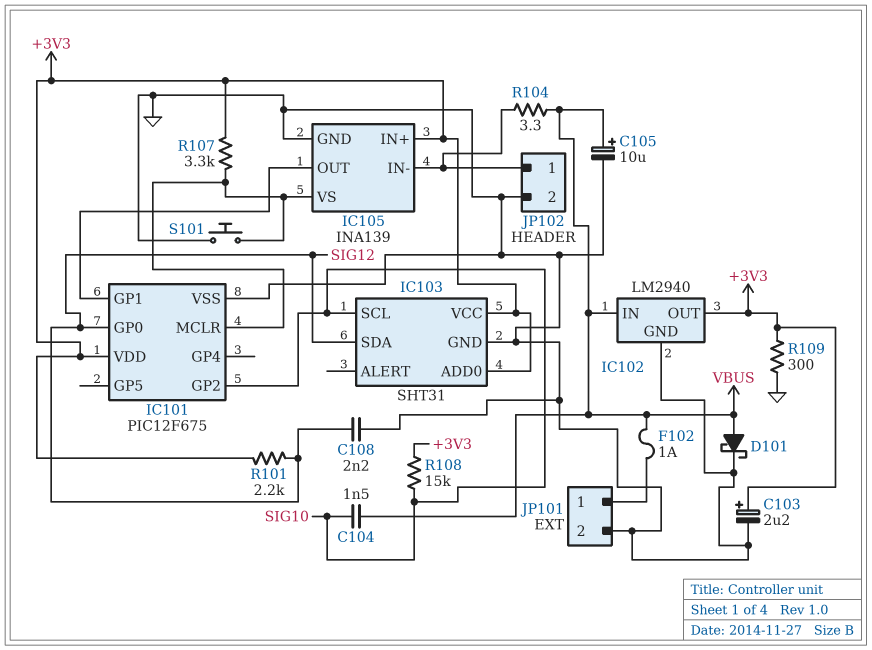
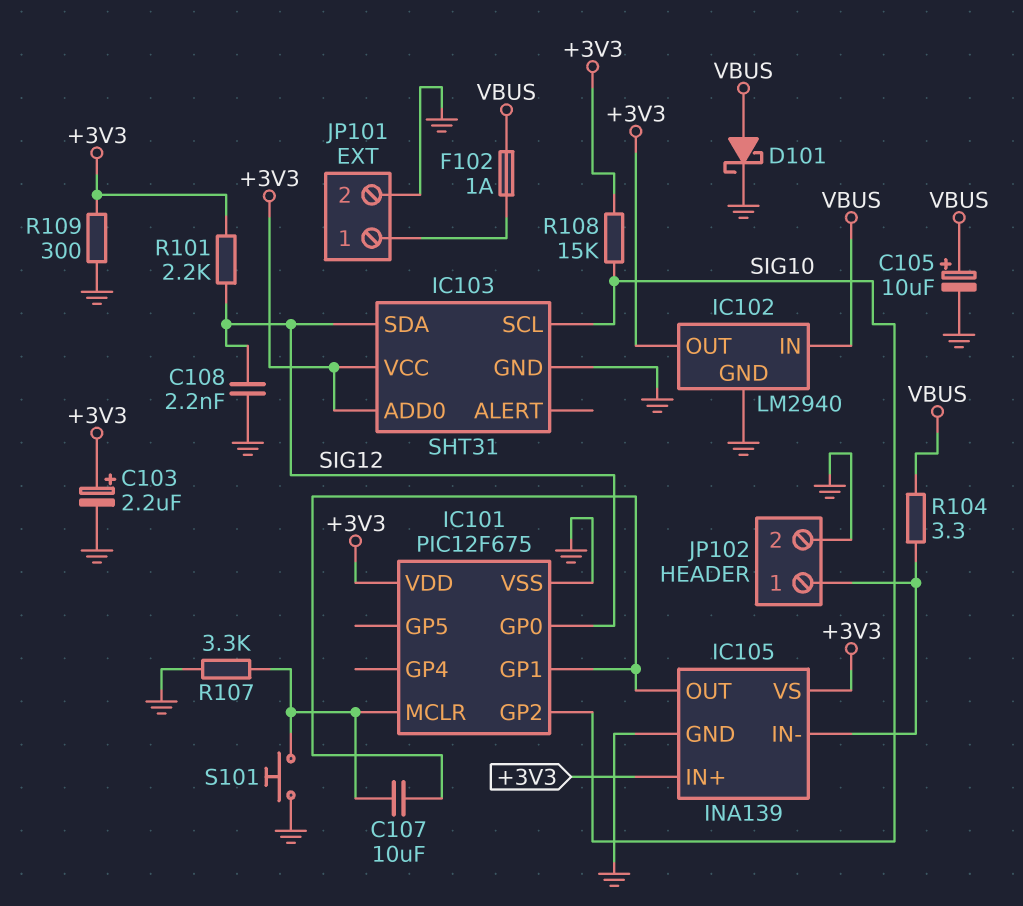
C104: 1.5nF (SIG10, VBUS) -> none
C107: none -> 10uF (IC101/GP1, IC101/MCLR)
IC105 pin VS: IC101/MCLR -> +3V3
R107: 3.3k (+3V3, IC101/MCLR) -> 3.3k (GND, IC101/MCLR)

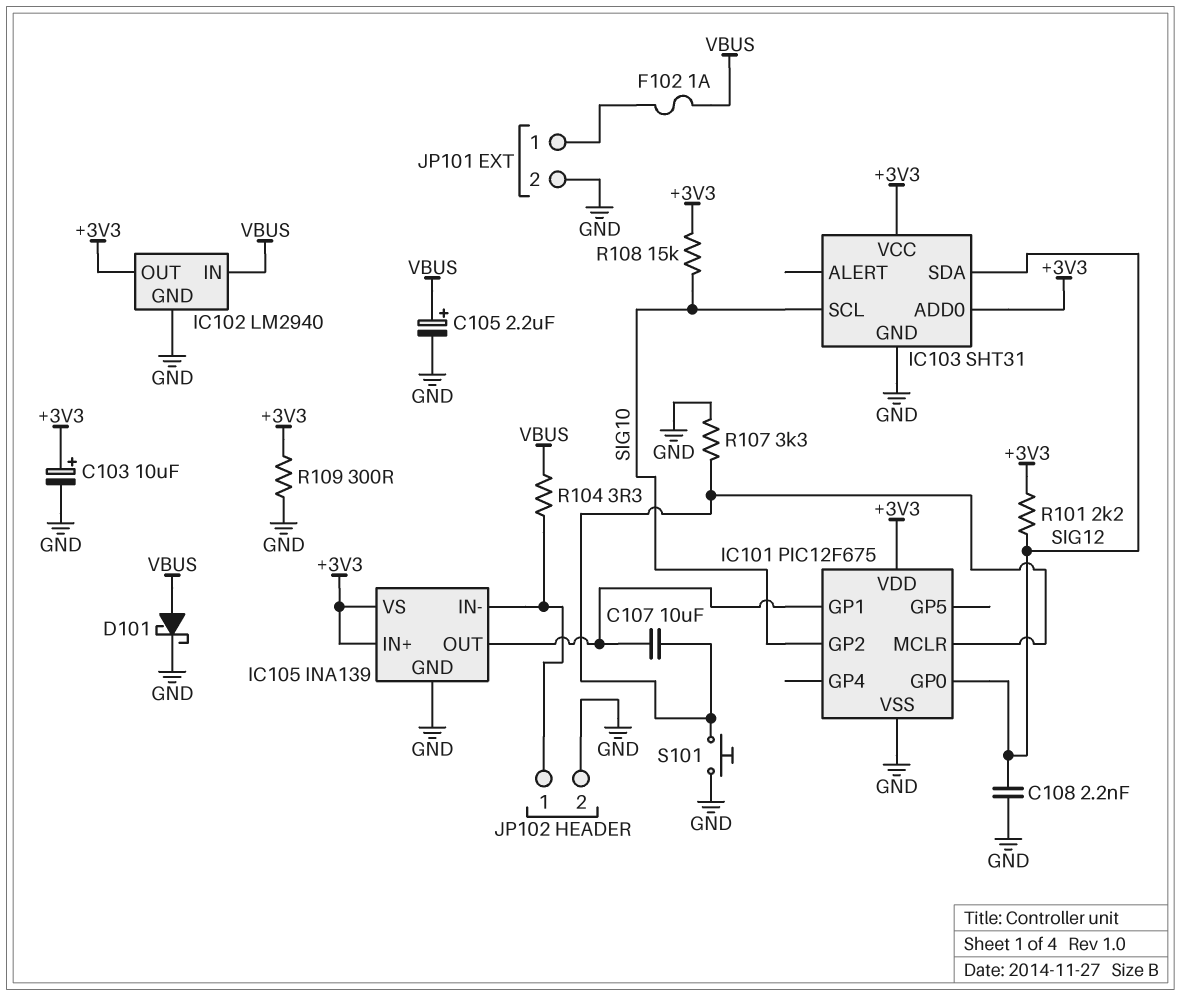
C103: 2.2uF (plus +3V3, minus GND) -> 10uF (plus +3V3, minus GND)
C105: 10uF (plus VBUS, minus GND) -> 2.2uF (plus VBUS, minus GND)

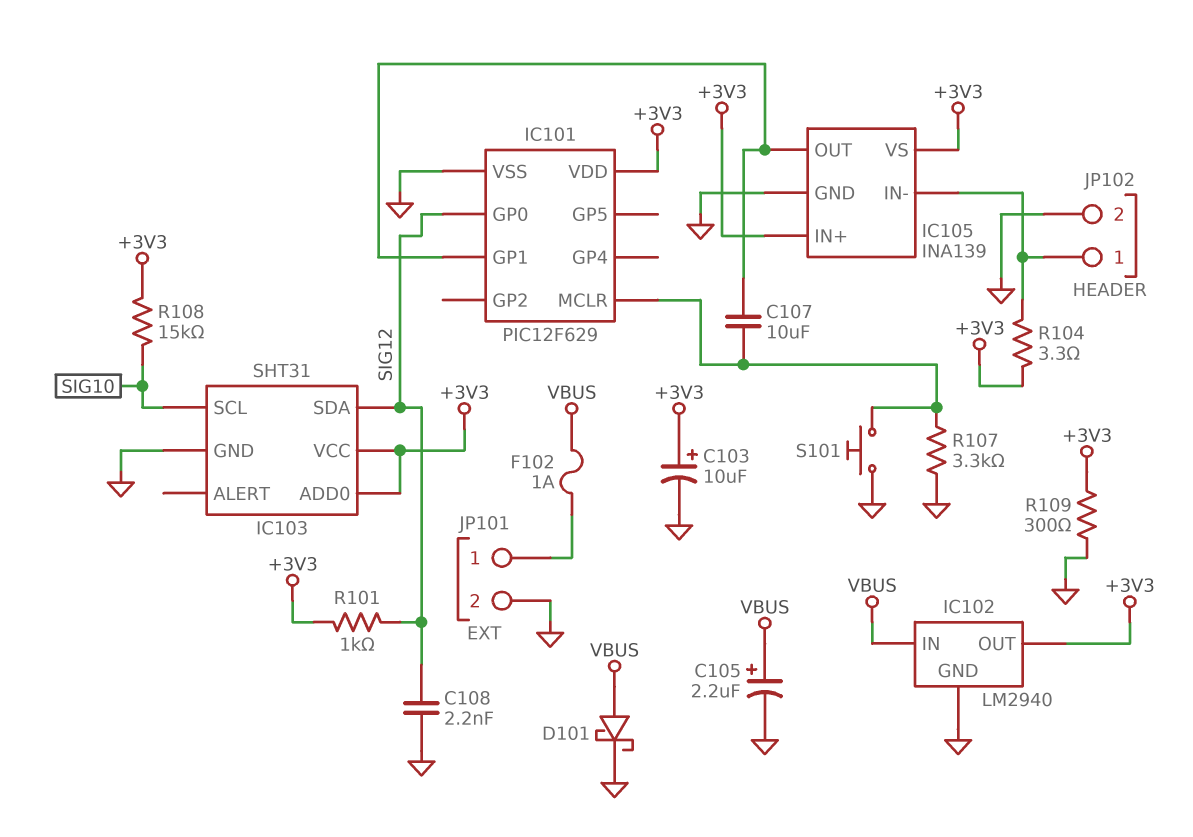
IC101: PIC12F675 -> PIC12F629
IC101 pin GP2: SIG10 -> none
R101: 2.2k (+3V3, SIG12) -> 1k (+3V3, SIG12)
R104: 3.3 (IC105/IN-, VBUS) -> 3.3 (+3V3, IC105/IN-)

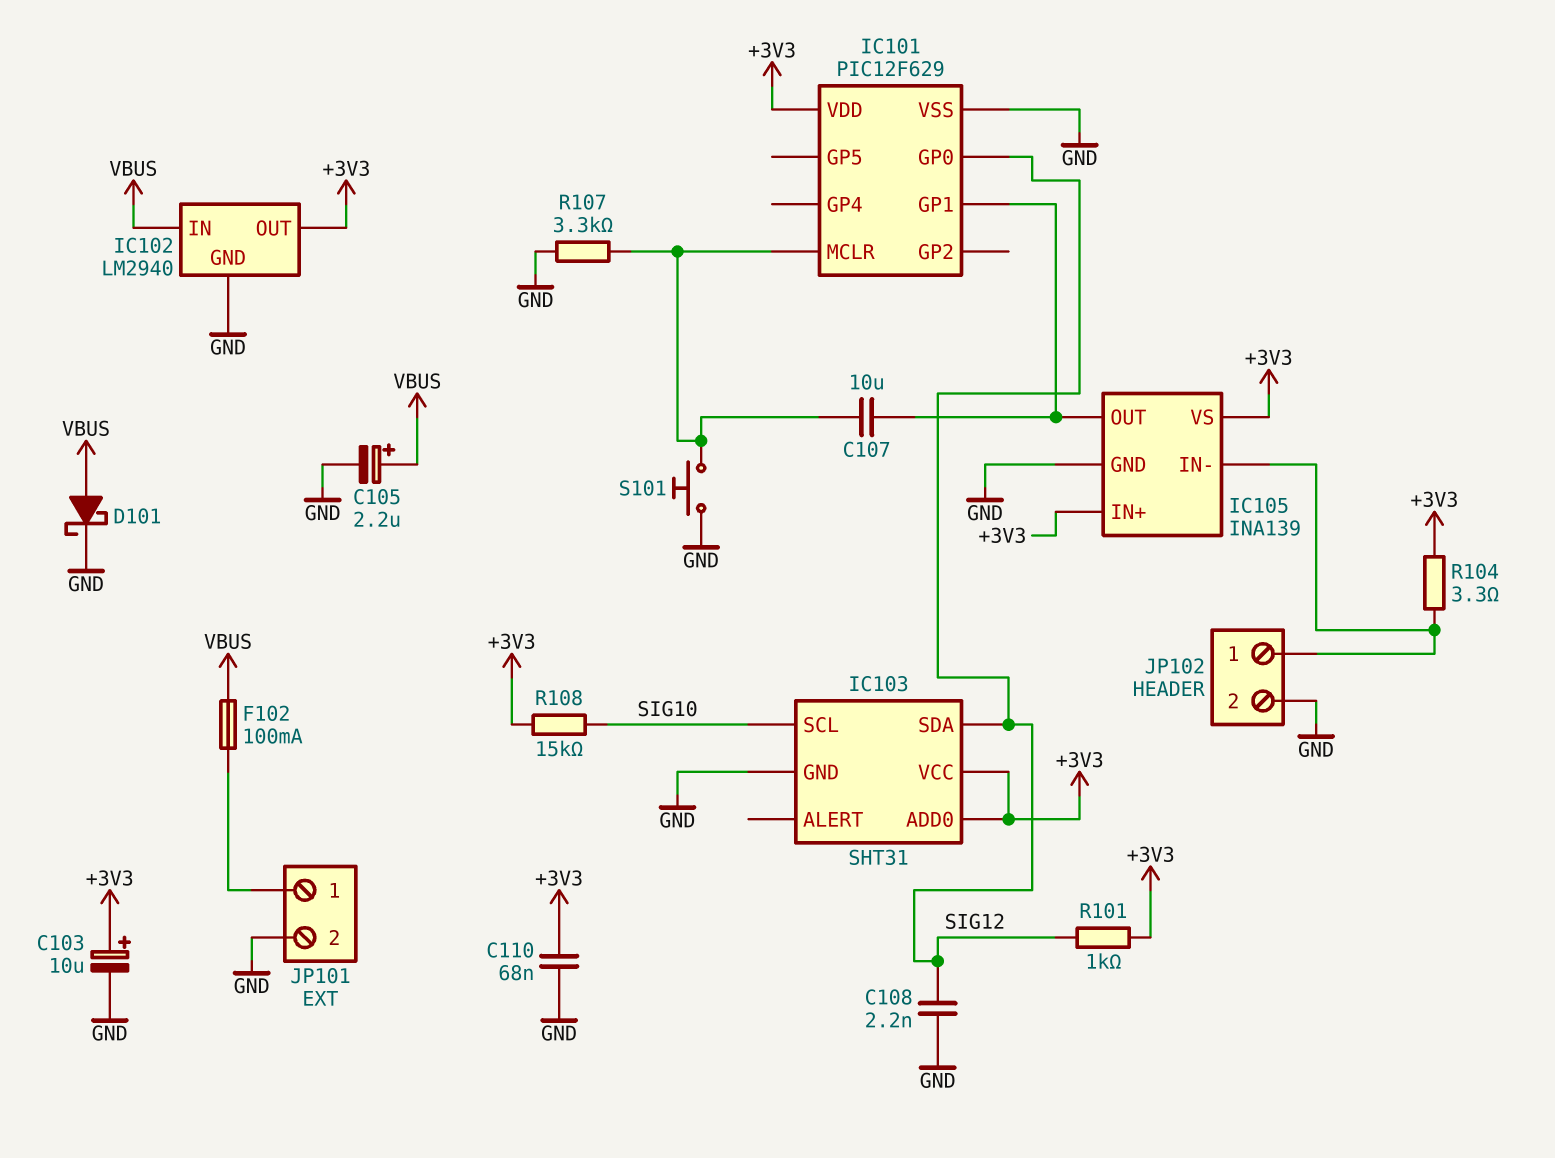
C110: none -> 68nF (+3V3, GND)
F102: 1A (JP101/1, VBUS) -> 100mA (JP101/1, VBUS)
R109: 300 (+3V3, GND) -> none

